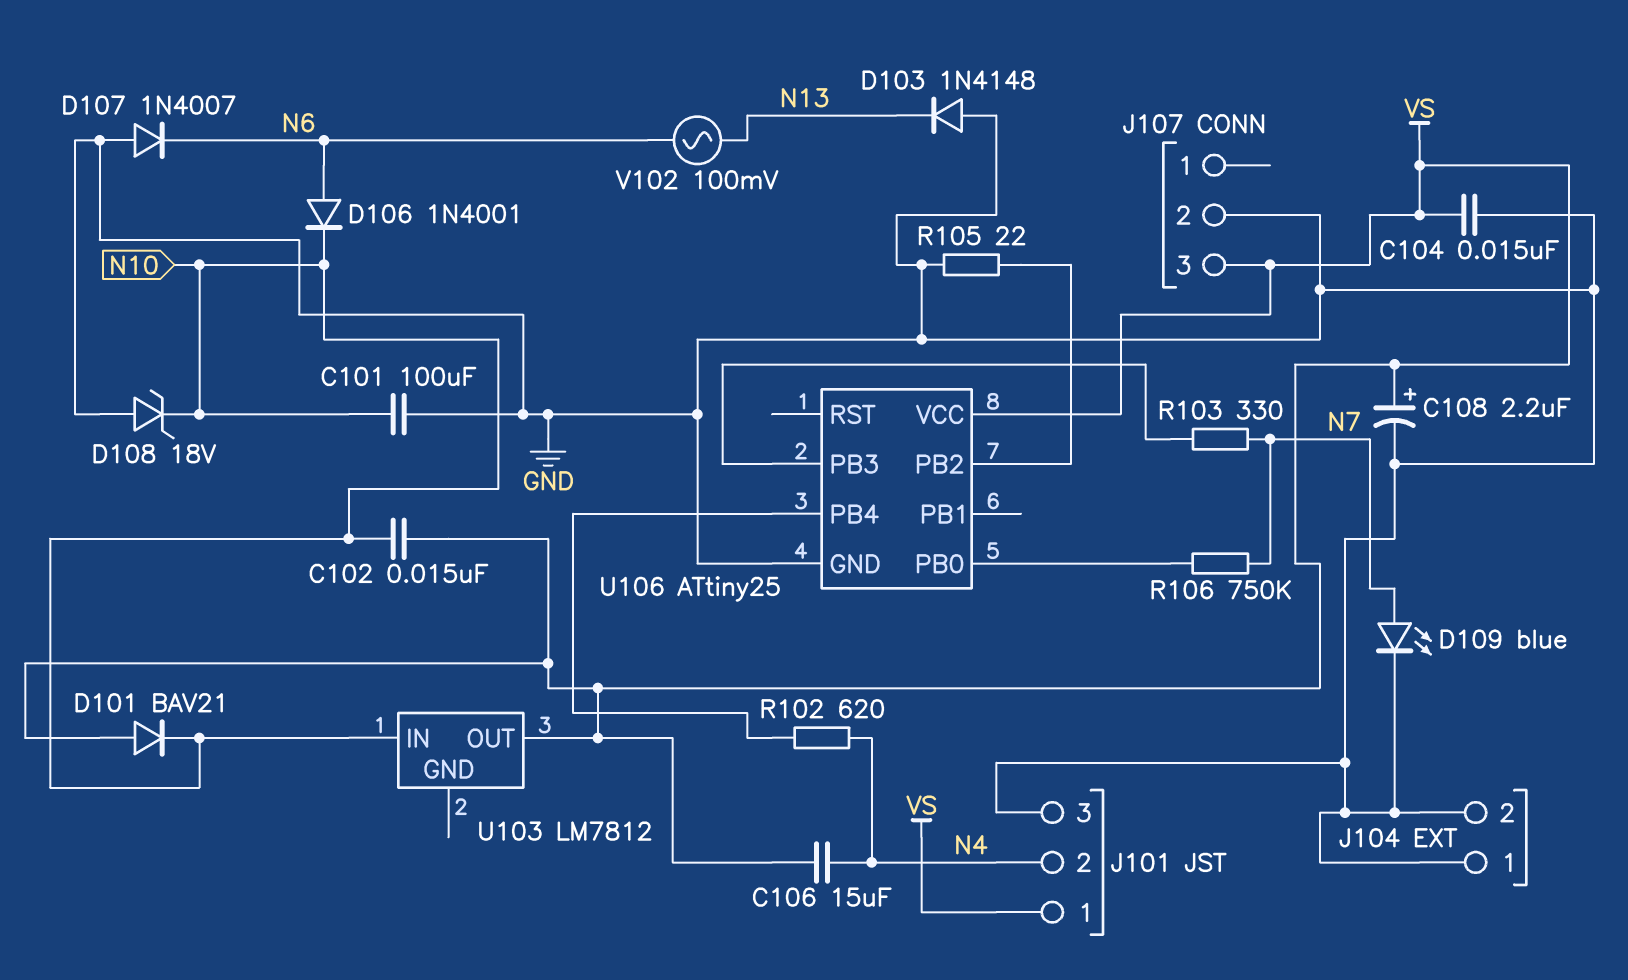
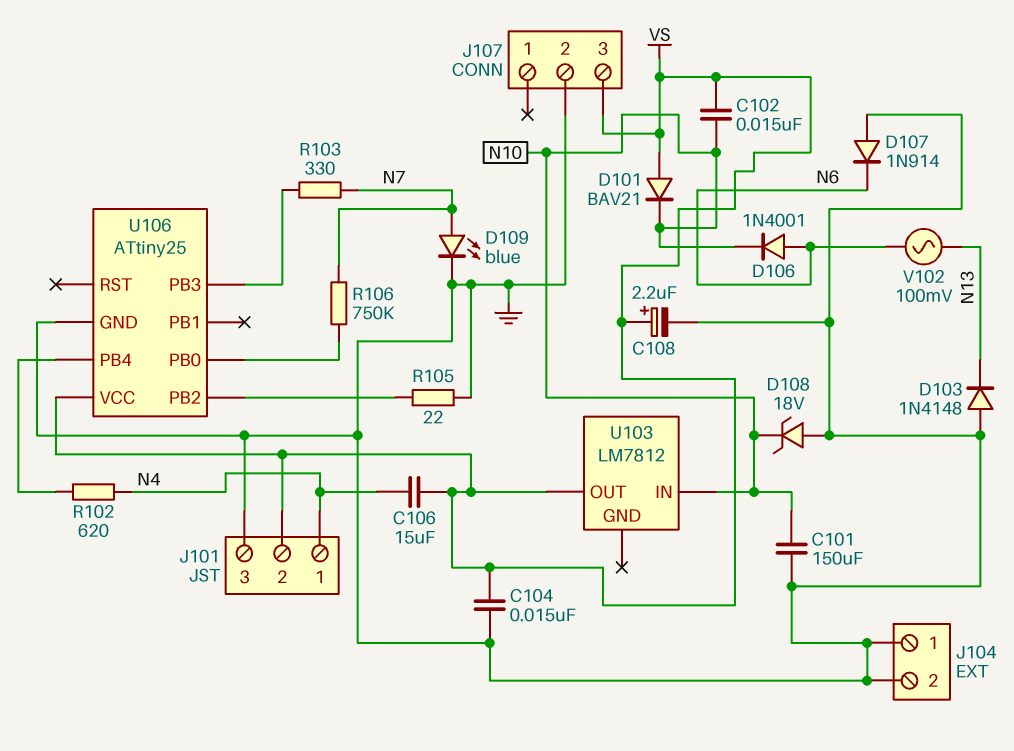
C101: 100uF (GND, N10) -> 150uF (GND, N10)
D107: diode 1N4007 (A GND, K N6) -> diode 1N914 (A GND, K N6)
J101 pin 1: VS -> N4
J101 pin 2: N4 -> VS

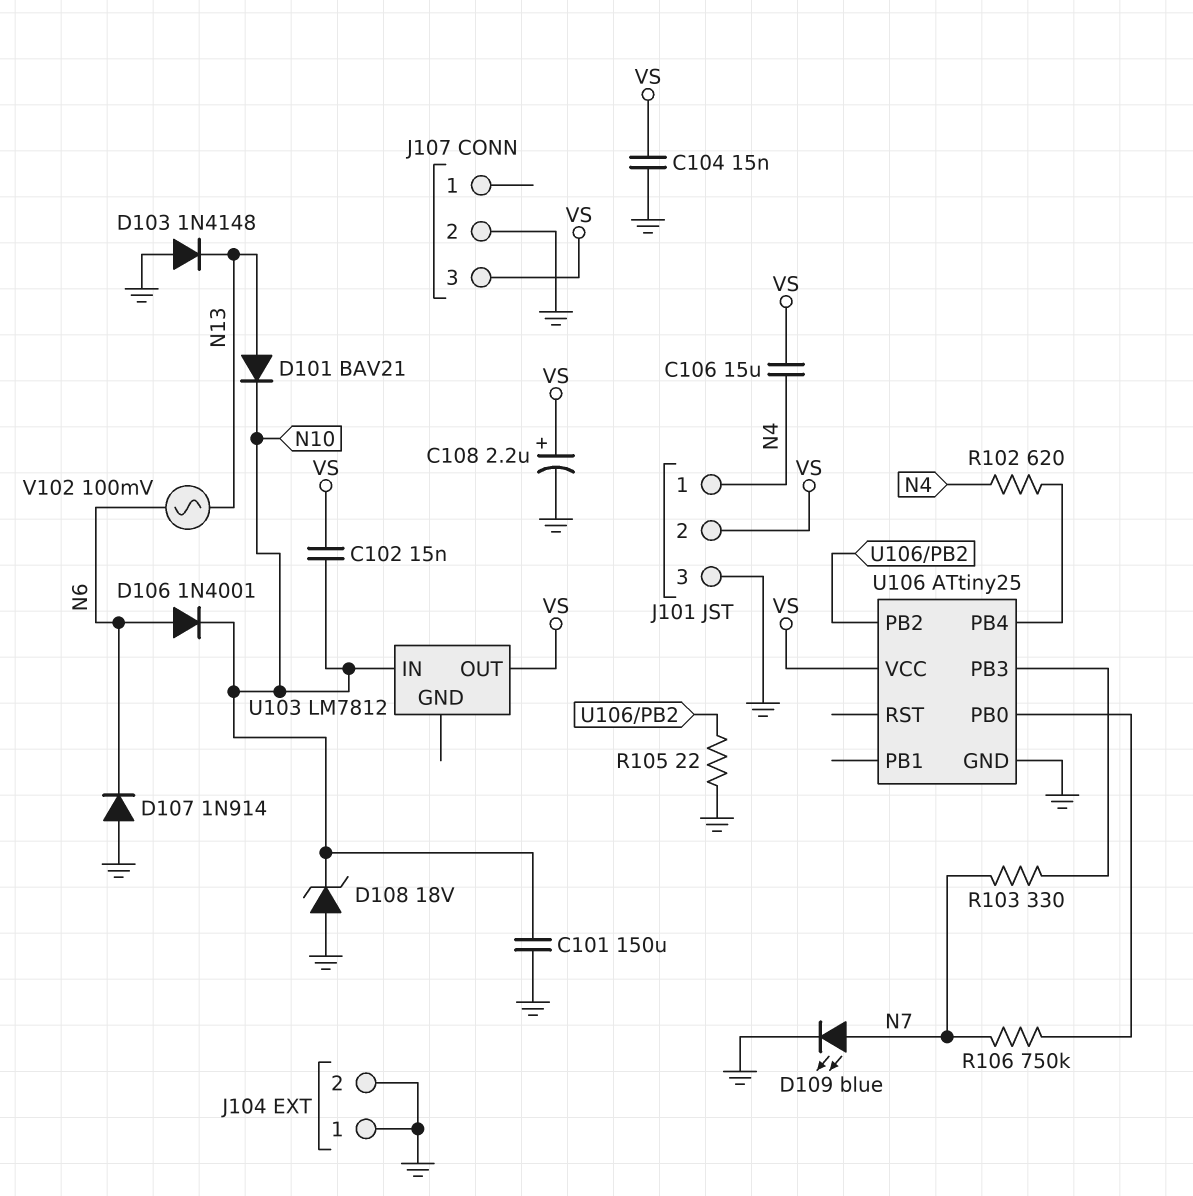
D101: diode BAV21 (A VS, K N10) -> diode BAV21 (A N13, K N10)

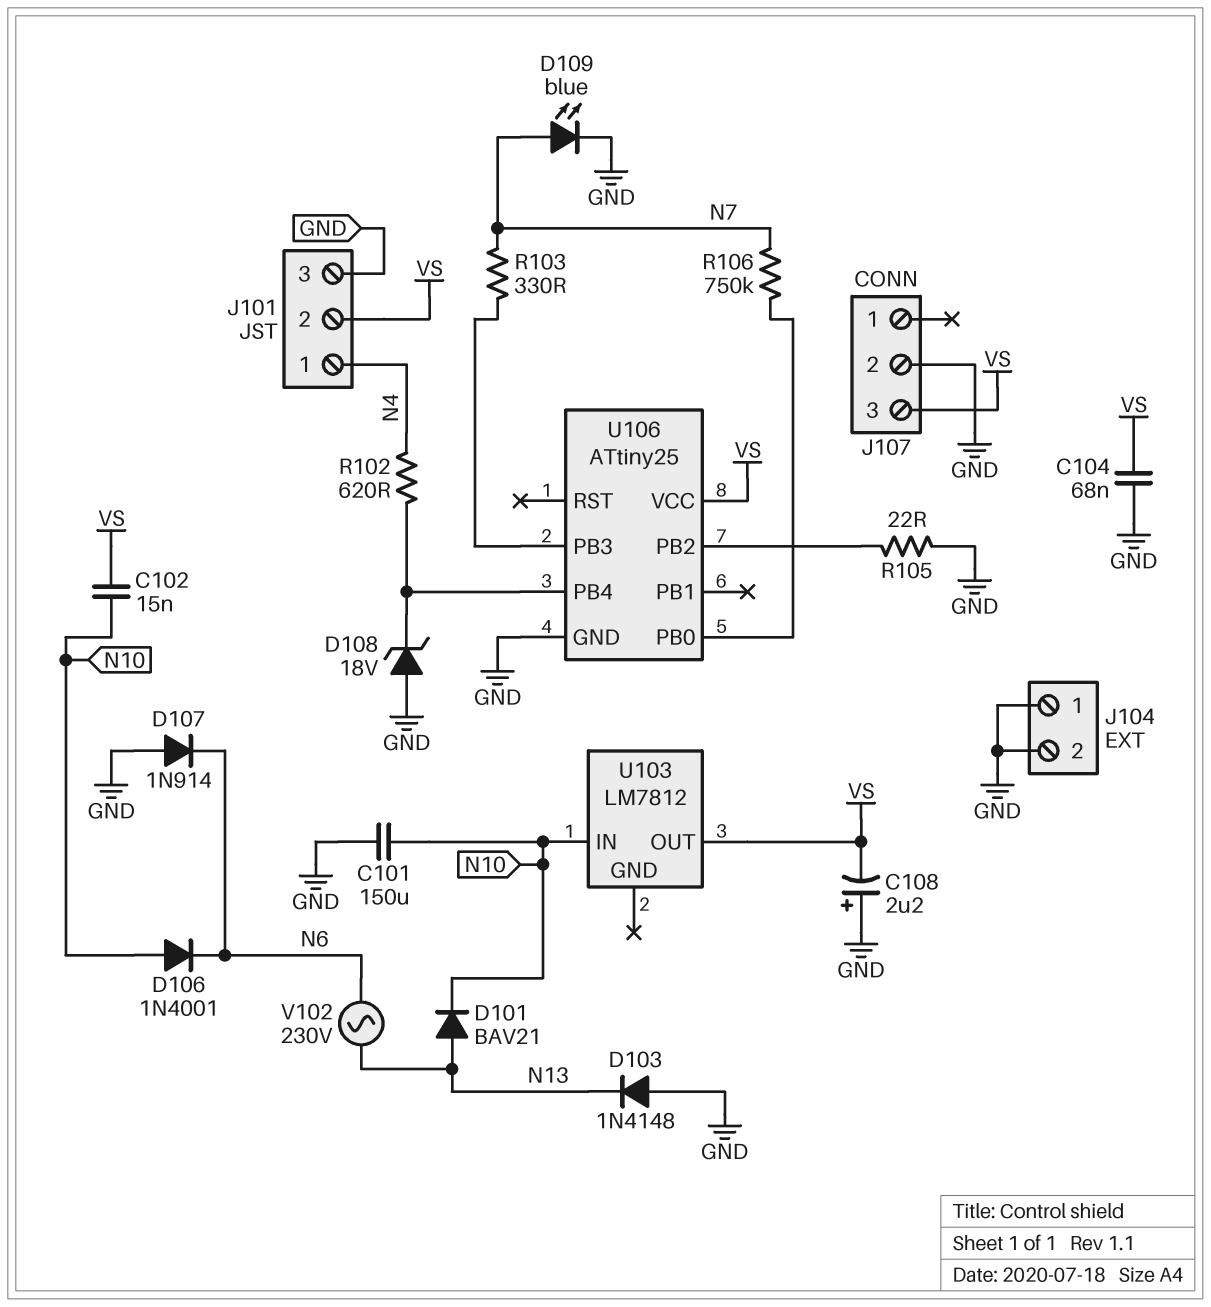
C104: 15nF (GND, VS) -> 68nF (GND, VS)
C106: 15uF (N4, VS) -> none
C108: 2.2uF (plus VS, minus GND) -> 2.2uF (plus GND, minus VS)
D106: diode 1N4001 (A N6, K N10) -> diode 1N4001 (A N10, K N6)
D108: zener 18V (A GND, K N10) -> zener 18V (A GND, K U106/PB4)
V102: AC 100mV (N6, N13) -> AC 230V (N6, N13)

